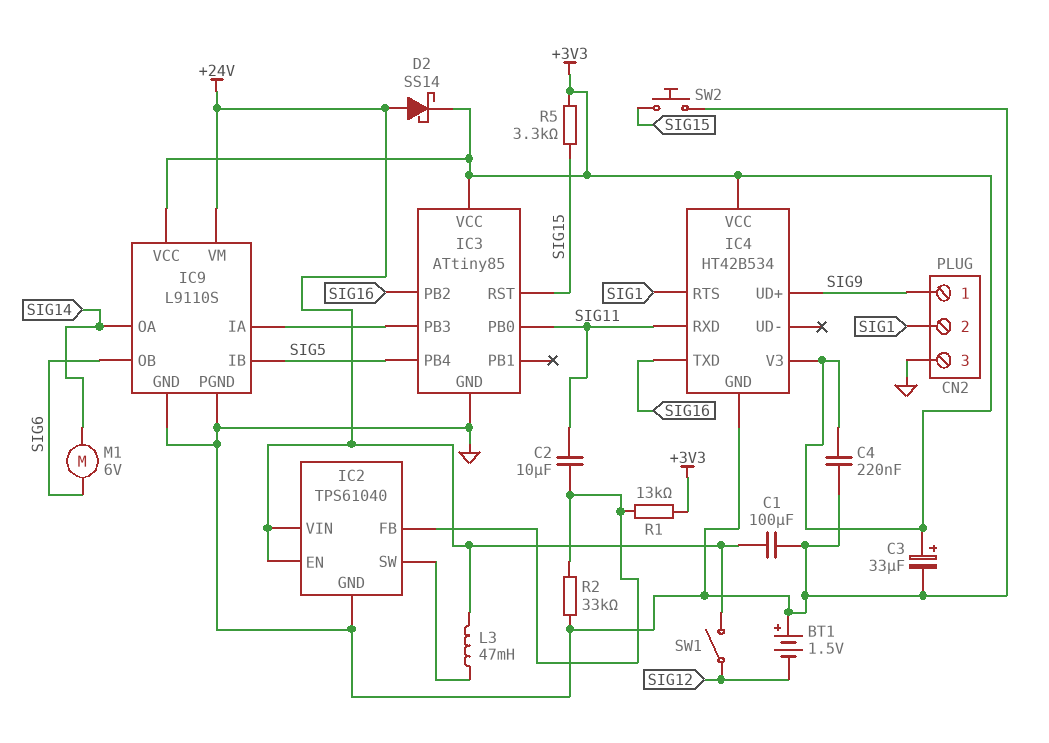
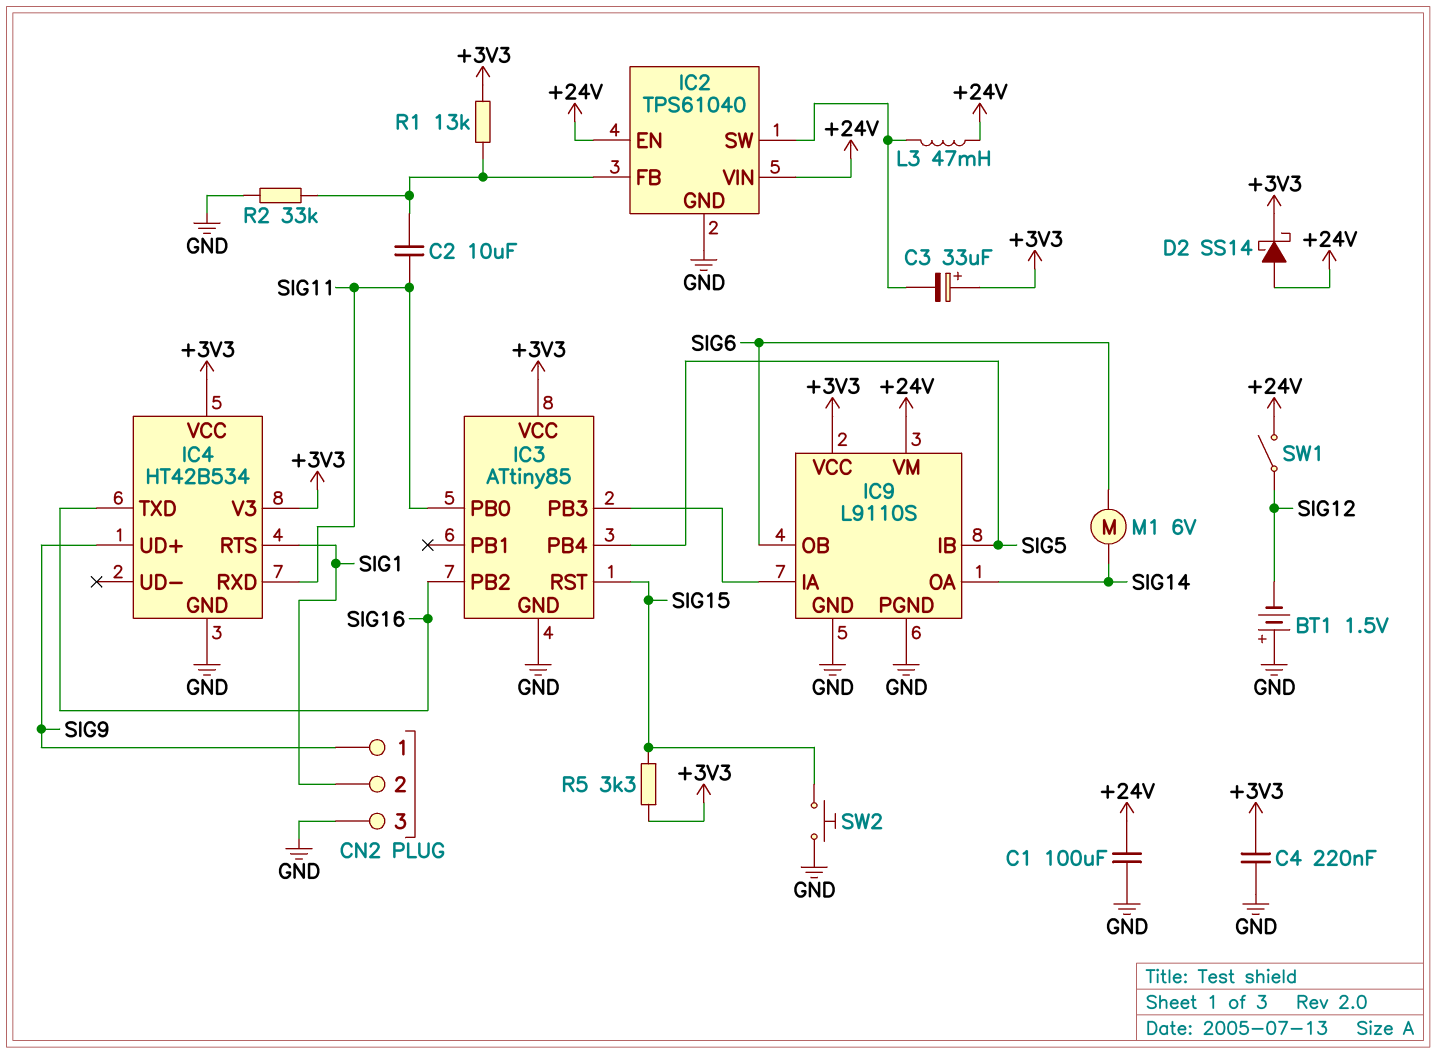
C3: 33uF (plus +3V3, minus GND) -> 33uF (plus +3V3, minus IC2/SW)

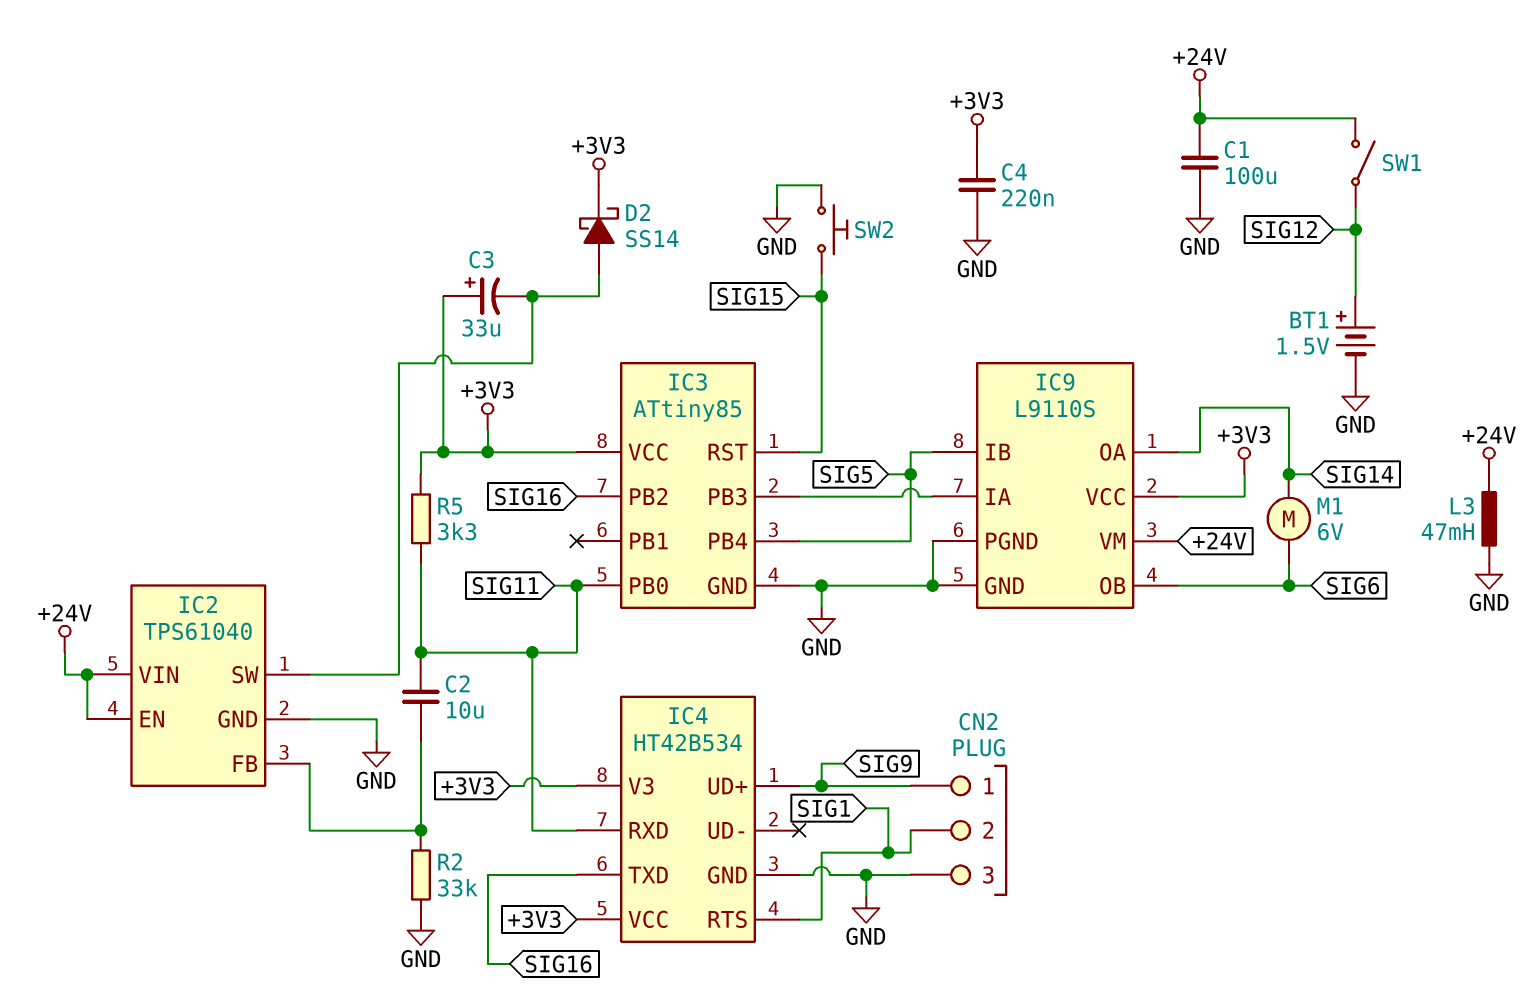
BT1: 1.5V (plus GND, minus SIG12) -> 1.5V (plus SIG12, minus GND)
D2: schottky SS14 (A +24V, K +3V3) -> schottky SS14 (A IC2/SW, K +3V3)
L3: 47mH (+24V, IC2/SW) -> 47mH (+24V, GND)
R1: 13k (+3V3, IC2/FB) -> none
R5: 3.3k (+3V3, SIG15) -> 3.3k (+3V3, SIG11)

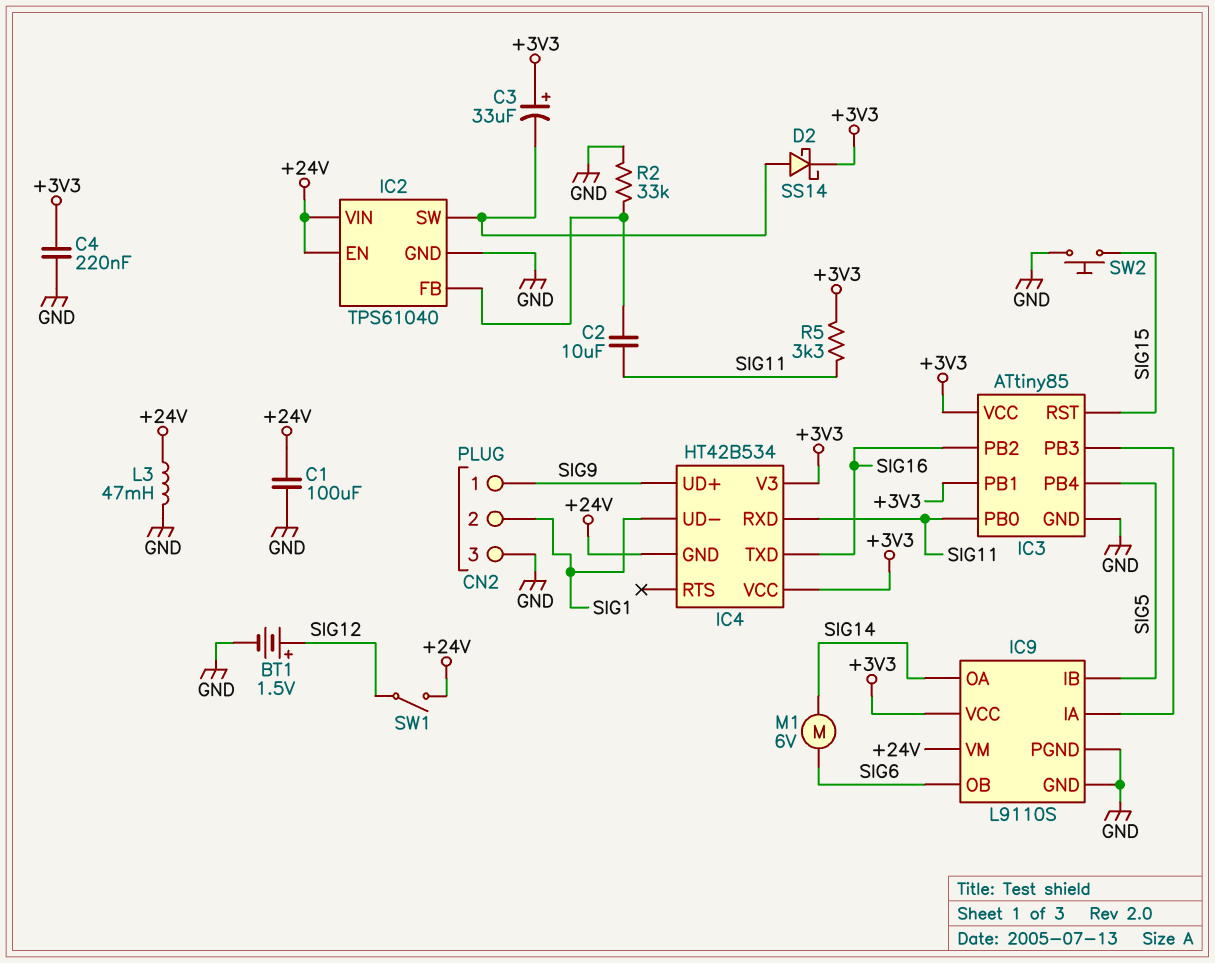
IC3 pin PB1: none -> +3V3
IC4 pin GND: GND -> +24V
IC4 pin RTS: SIG1 -> none
IC4 pin UD-: none -> SIG1

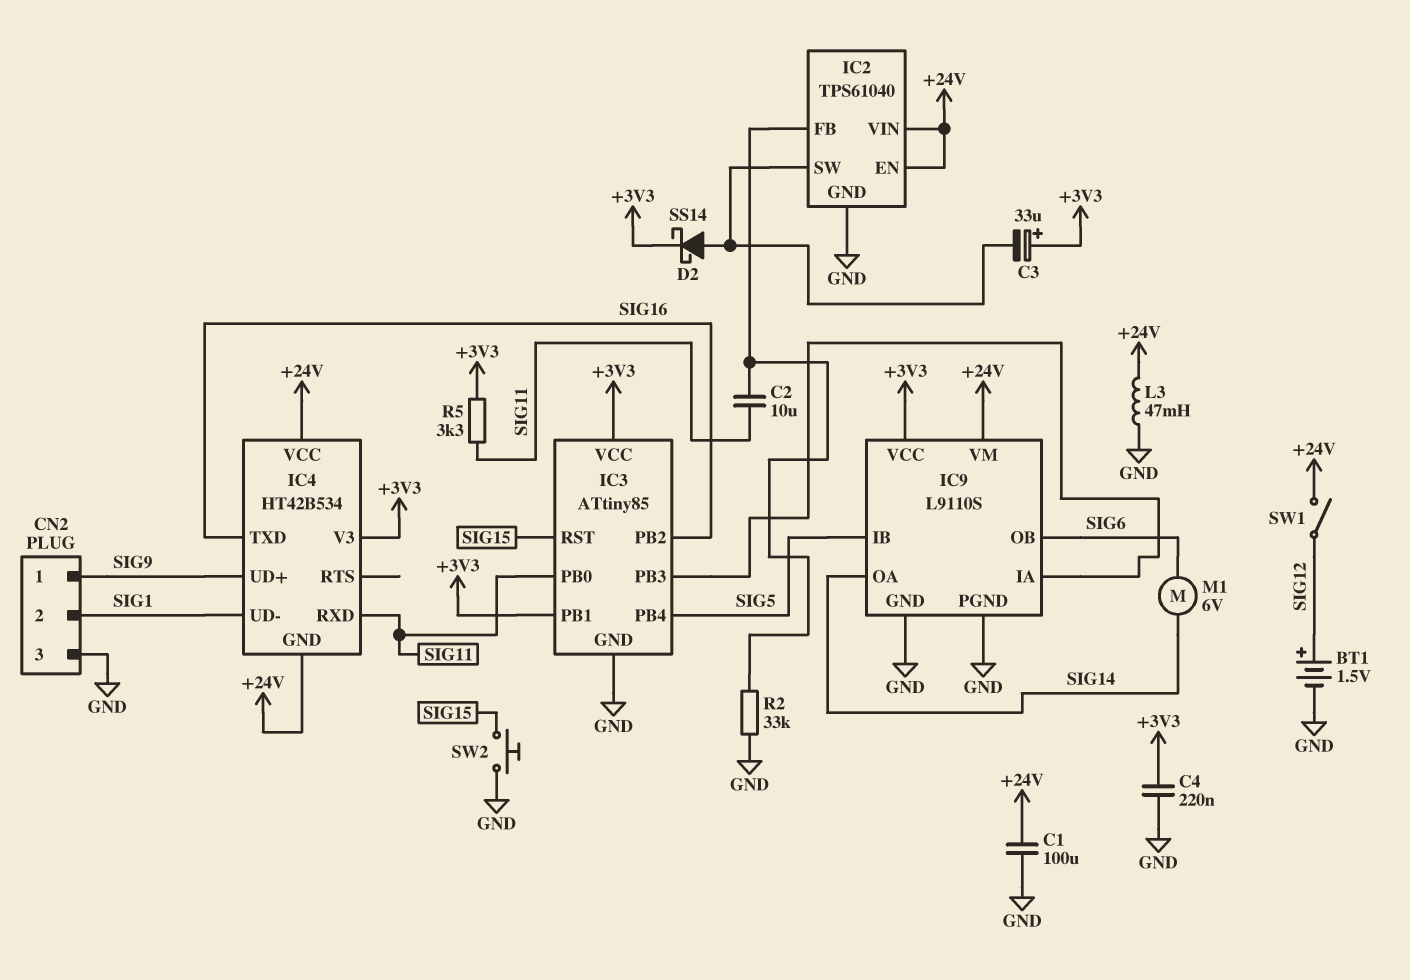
IC4 pin VCC: +3V3 -> +24V

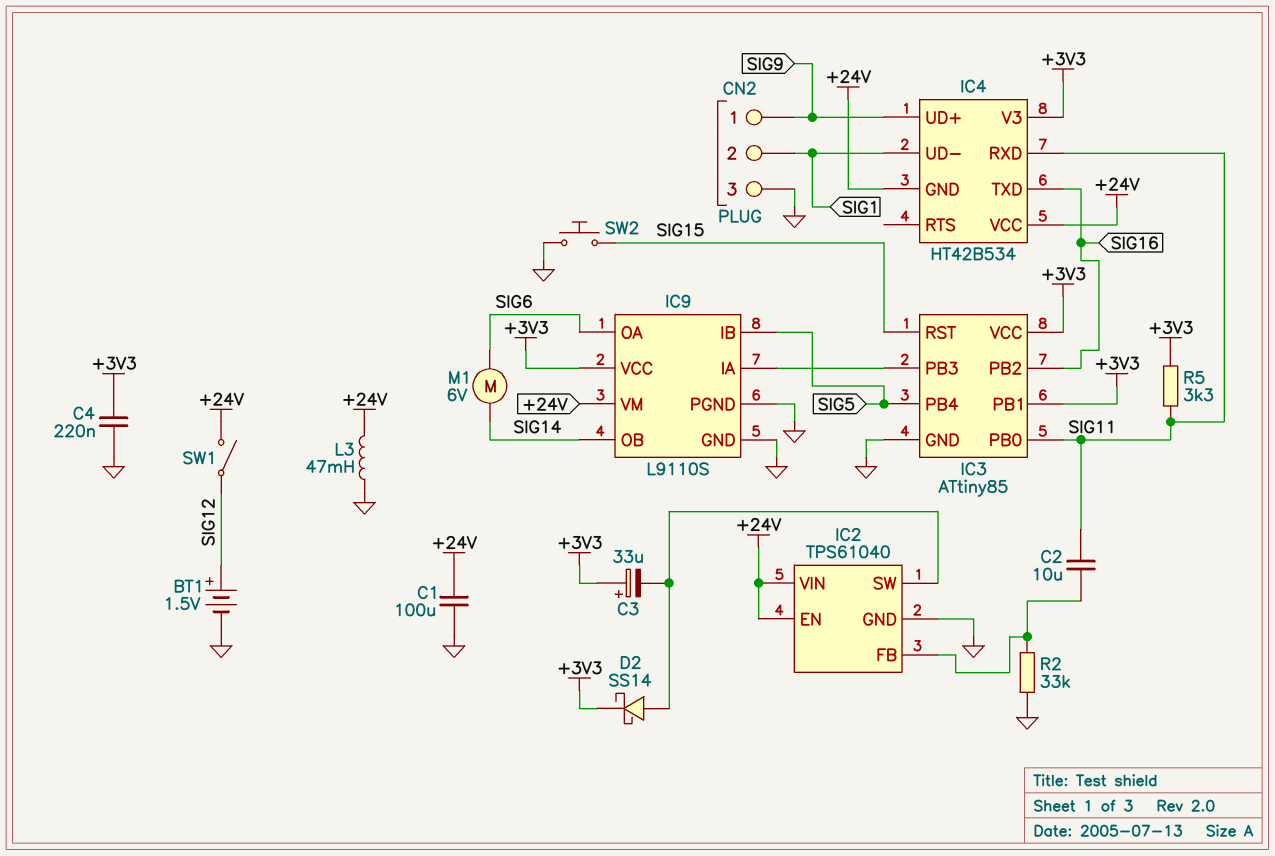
IC9 pin OA: SIG14 -> SIG6
IC9 pin OB: SIG6 -> SIG14

